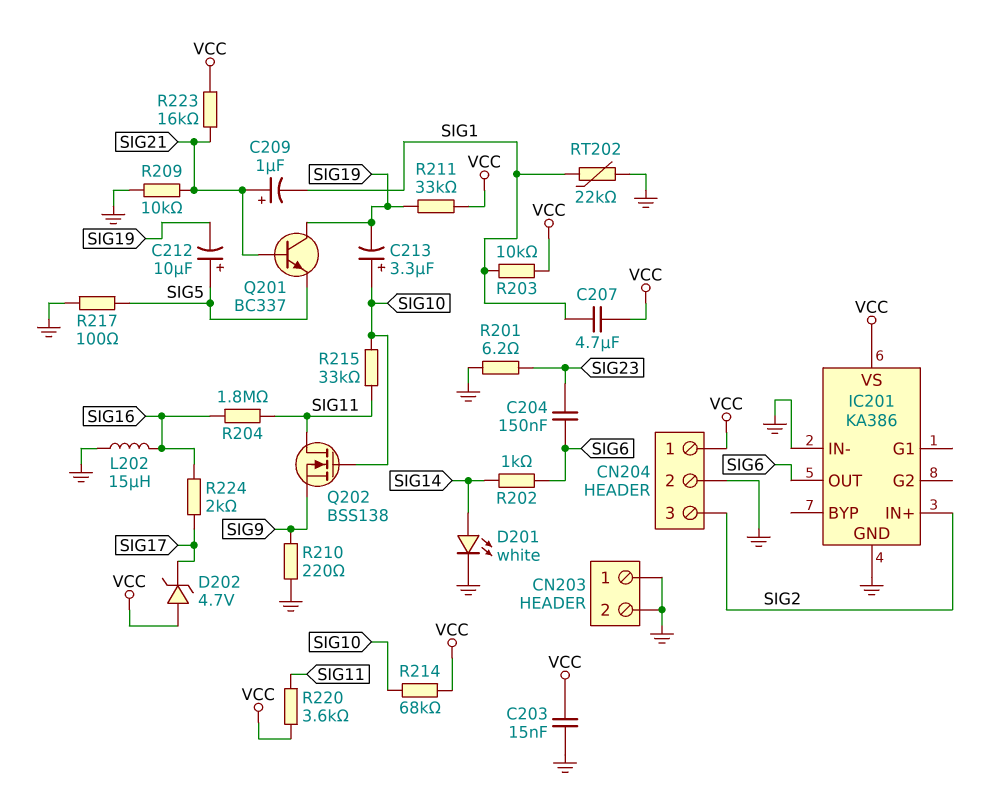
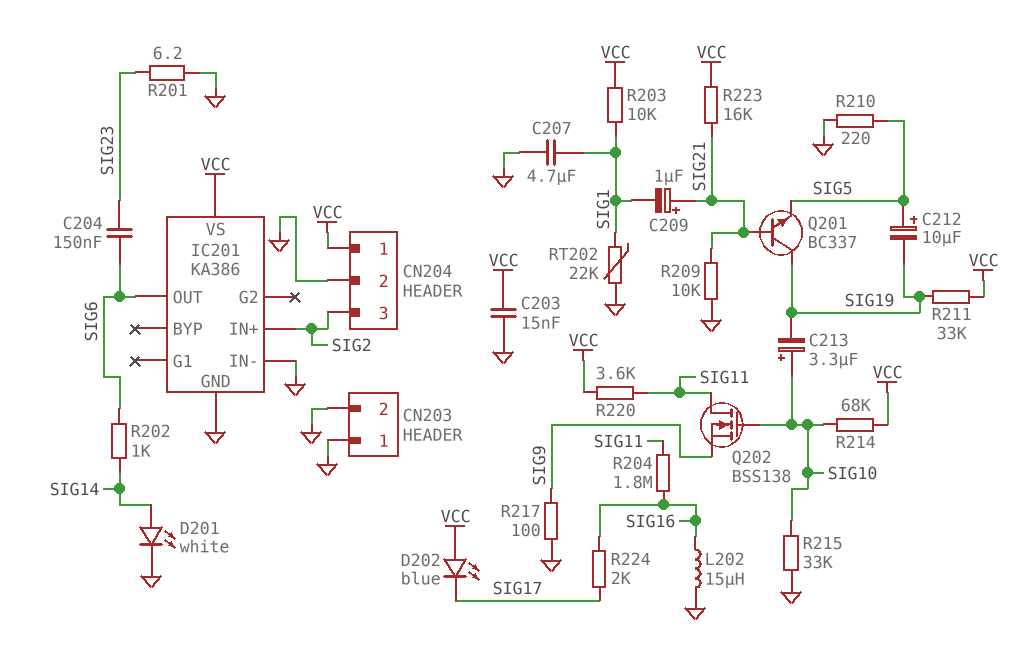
C207: 4.7uF (SIG1, VCC) -> 4.7uF (GND, SIG1)
D202: zener 4.7V (A VCC, K SIG17) -> LED blue (A VCC, K SIG17)
R210: 220 (GND, SIG9) -> 220 (GND, SIG5)
R215: 33k (SIG10, SIG11) -> 33k (GND, SIG10)
R217: 100 (GND, SIG5) -> 100 (GND, SIG9)

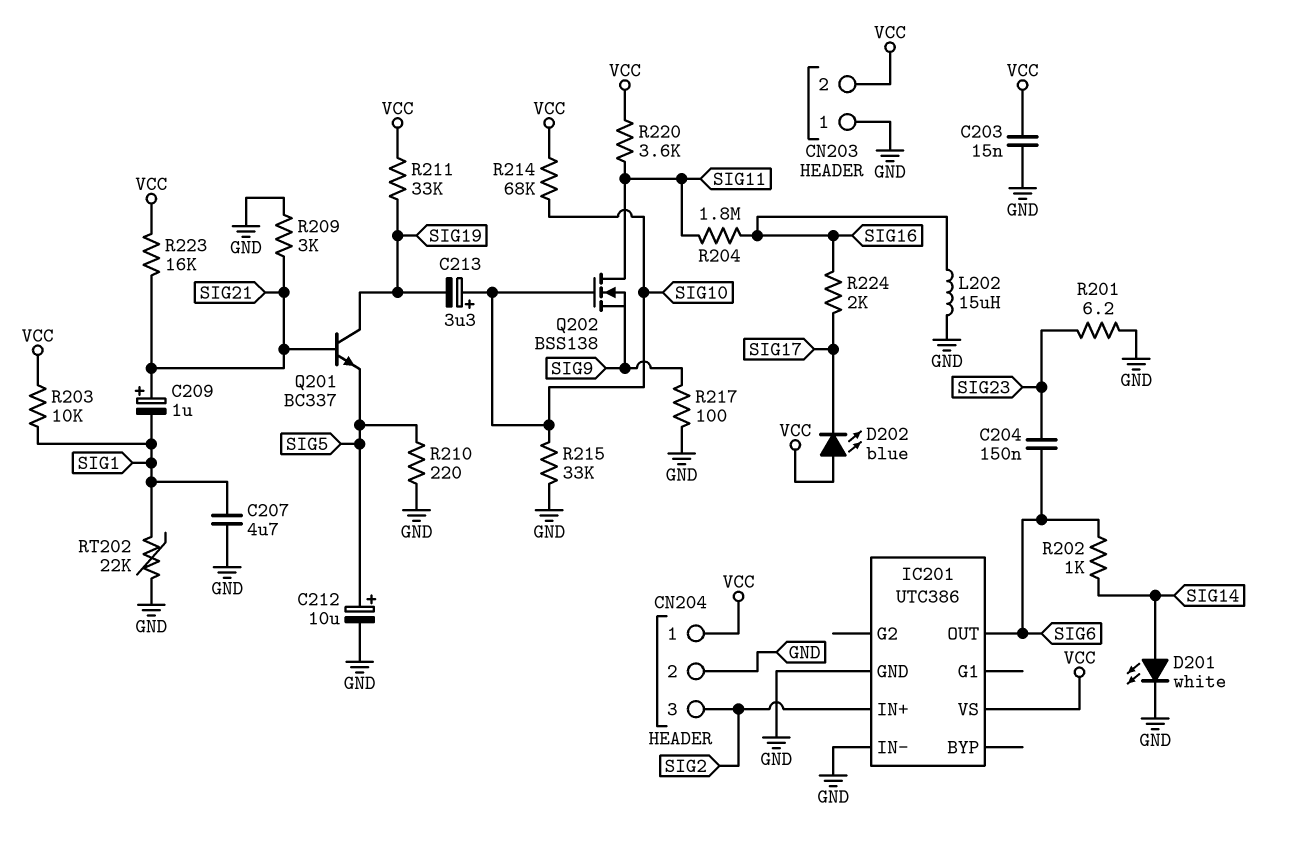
C212: 10uF (plus SIG5, minus SIG19) -> 10uF (plus SIG5, minus GND)
CN203 pin 2: GND -> VCC
IC201: KA386 -> UTC386
R209: 10k (GND, SIG21) -> 3k (GND, SIG21)

